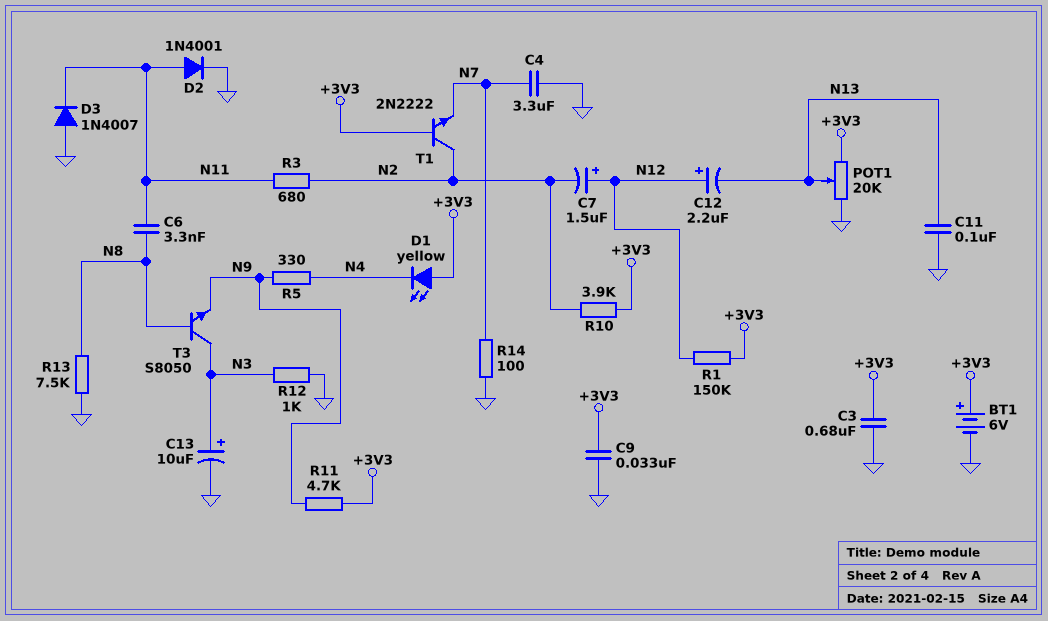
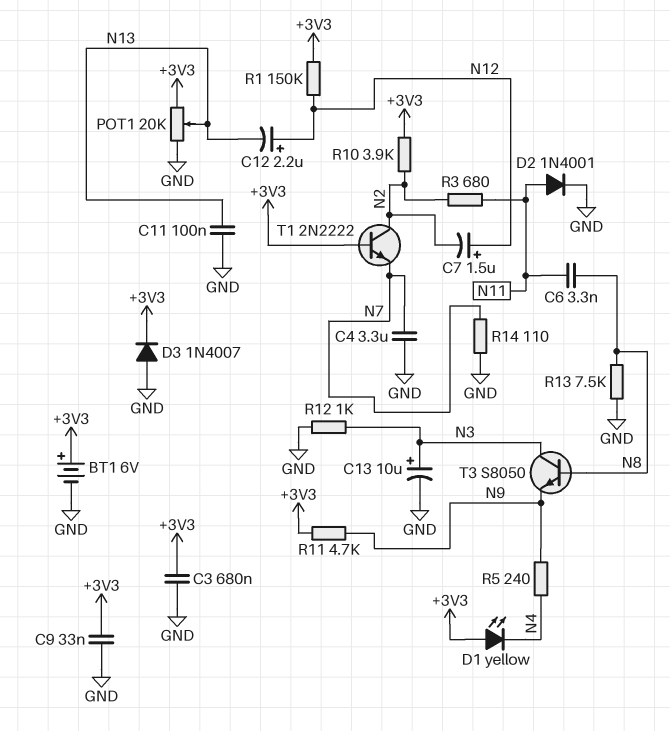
D3: diode 1N4007 (A GND, K N11) -> diode 1N4007 (A GND, K +3V3)
R5: 330 (N4, N9) -> 240 (N4, N9)
R14: 100 (GND, N7) -> 110 (GND, N7)

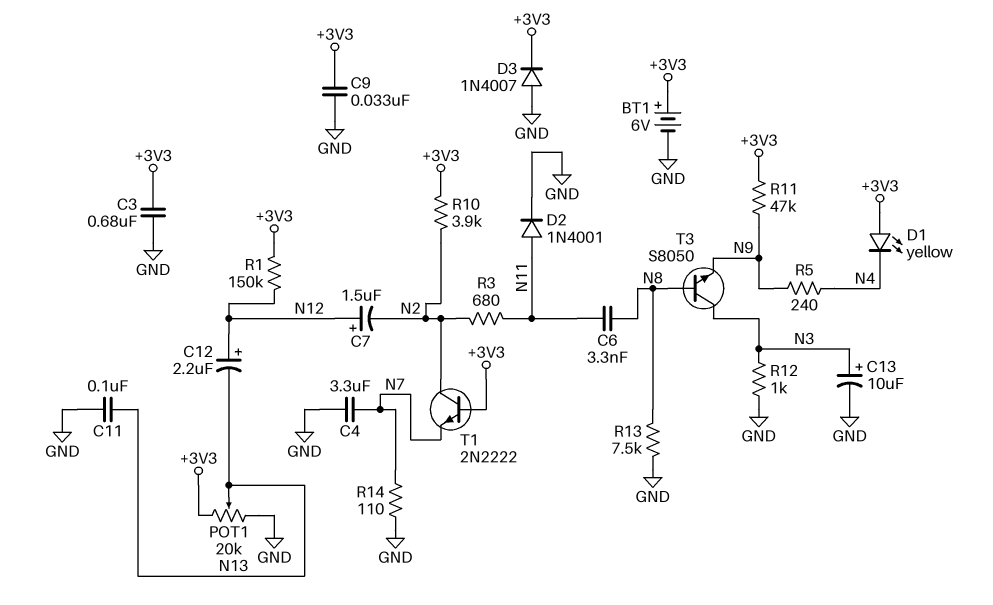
R11: 4.7k (+3V3, N9) -> 47k (+3V3, N9)

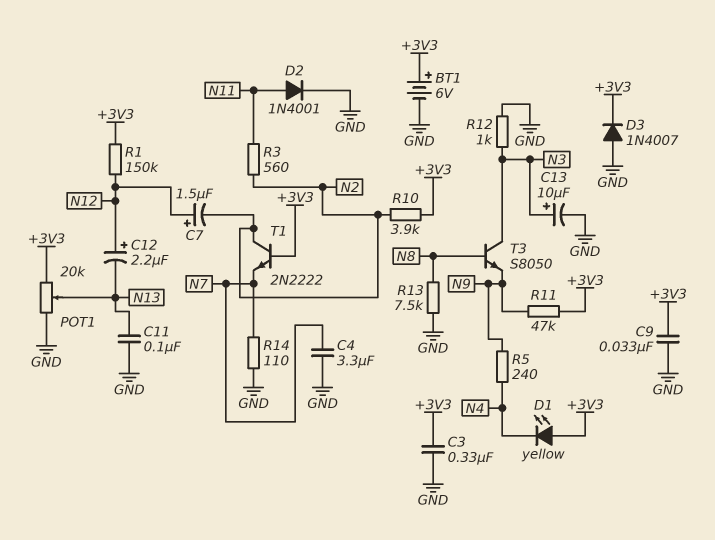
C3: 680nF (+3V3, GND) -> 330nF (+3V3, GND)
C6: 3.3nF (N8, N11) -> none
R3: 680 (N2, N11) -> 560 (N2, N11)

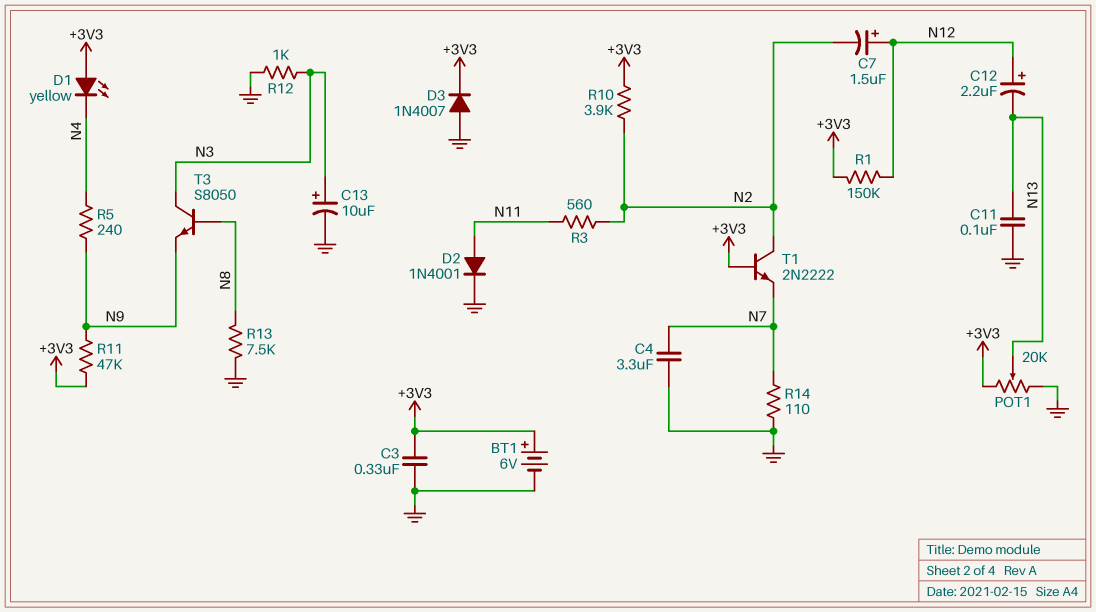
C9: 33nF (+3V3, GND) -> none

